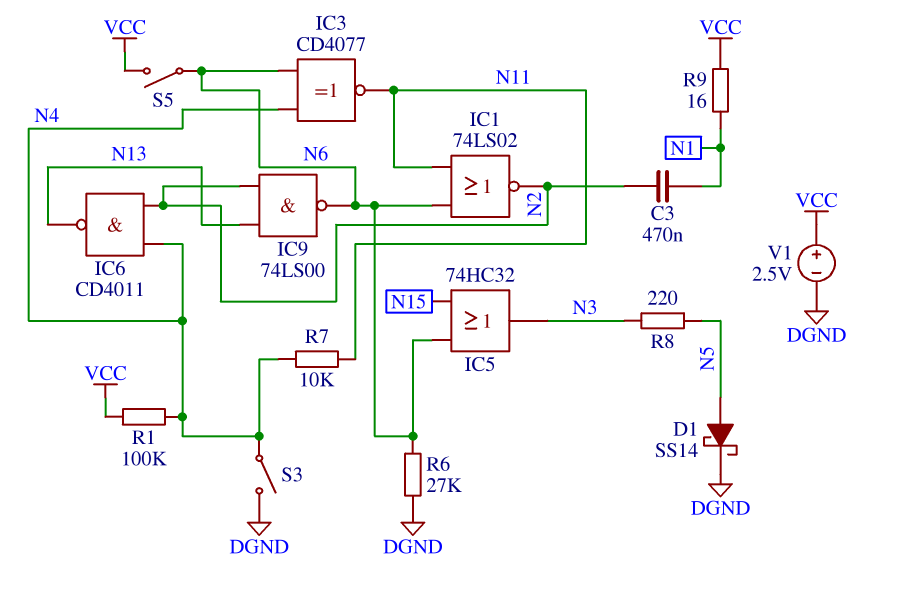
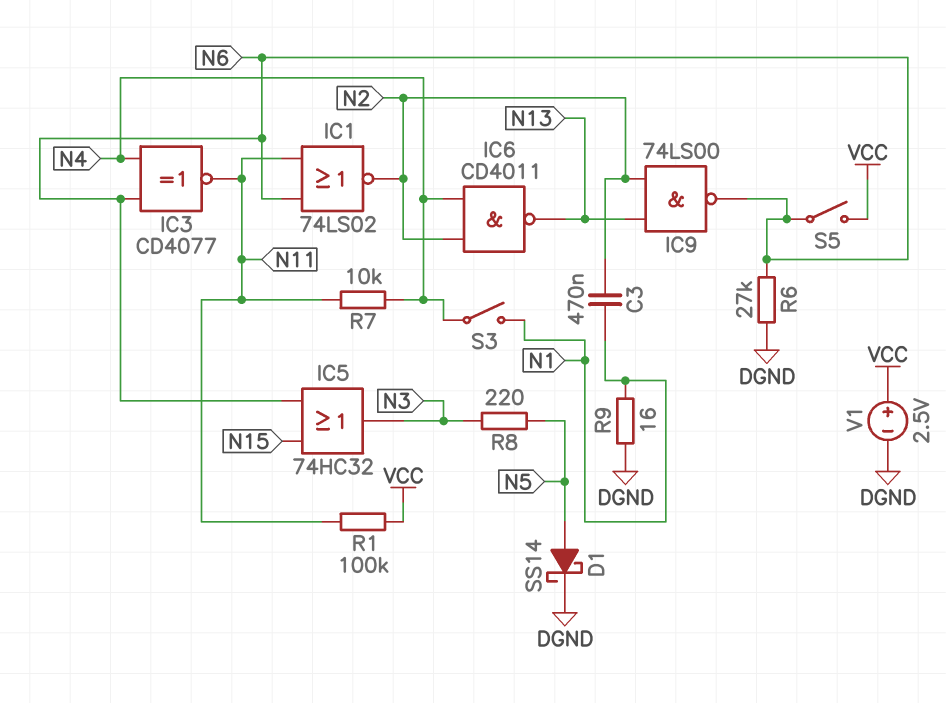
R1: 100k (N4, VCC) -> 100k (N11, VCC)
R9: 16 (N1, VCC) -> 16 (DGND, N1)
S3: switch (DGND, N4) -> switch (N1, N4)

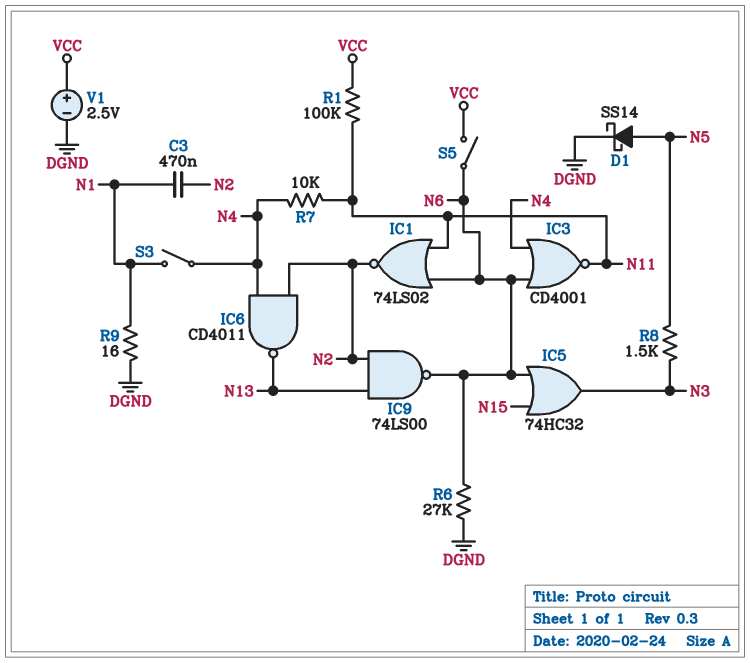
IC3: XNOR CD4077 (in N4, in N6, out N11) -> NOR CD4001 (in N4, in N6, out N11)
R8: 220 (N3, N5) -> 1.5k (N3, N5)

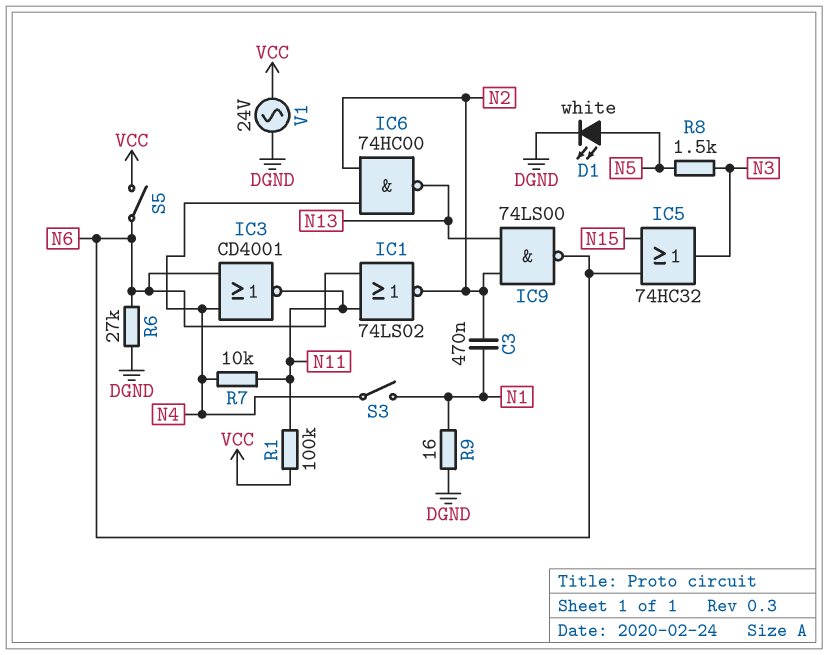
D1: schottky SS14 (A N5, K DGND) -> LED white (A N5, K DGND)
IC6: NAND CD4011 (in N2, in N4, out N13) -> NAND 74HC00 (in N2, in N4, out N13)
V1: 2.5V (plus VCC, minus DGND) -> AC 24V (DGND, VCC)

